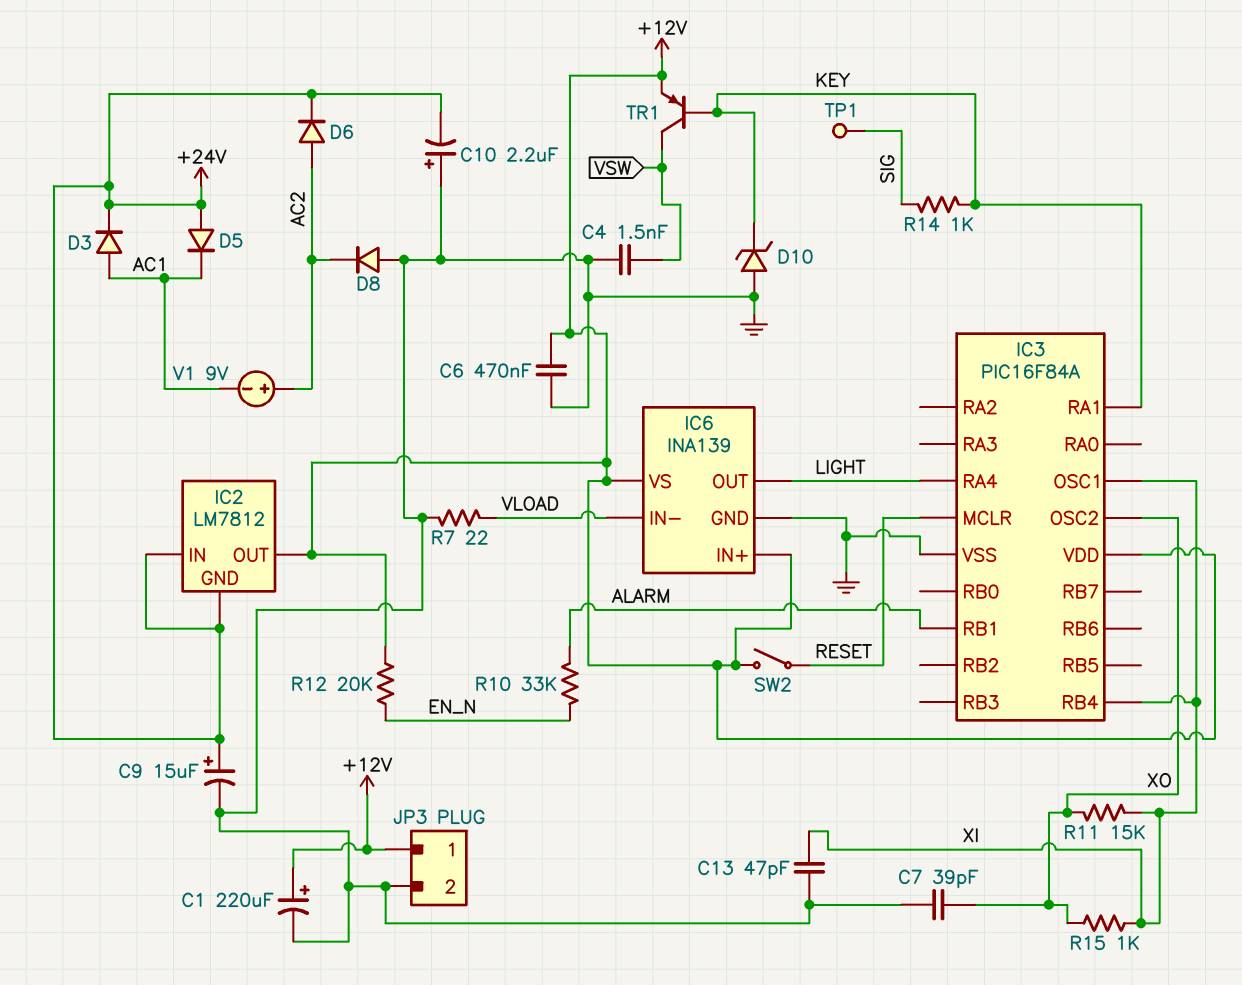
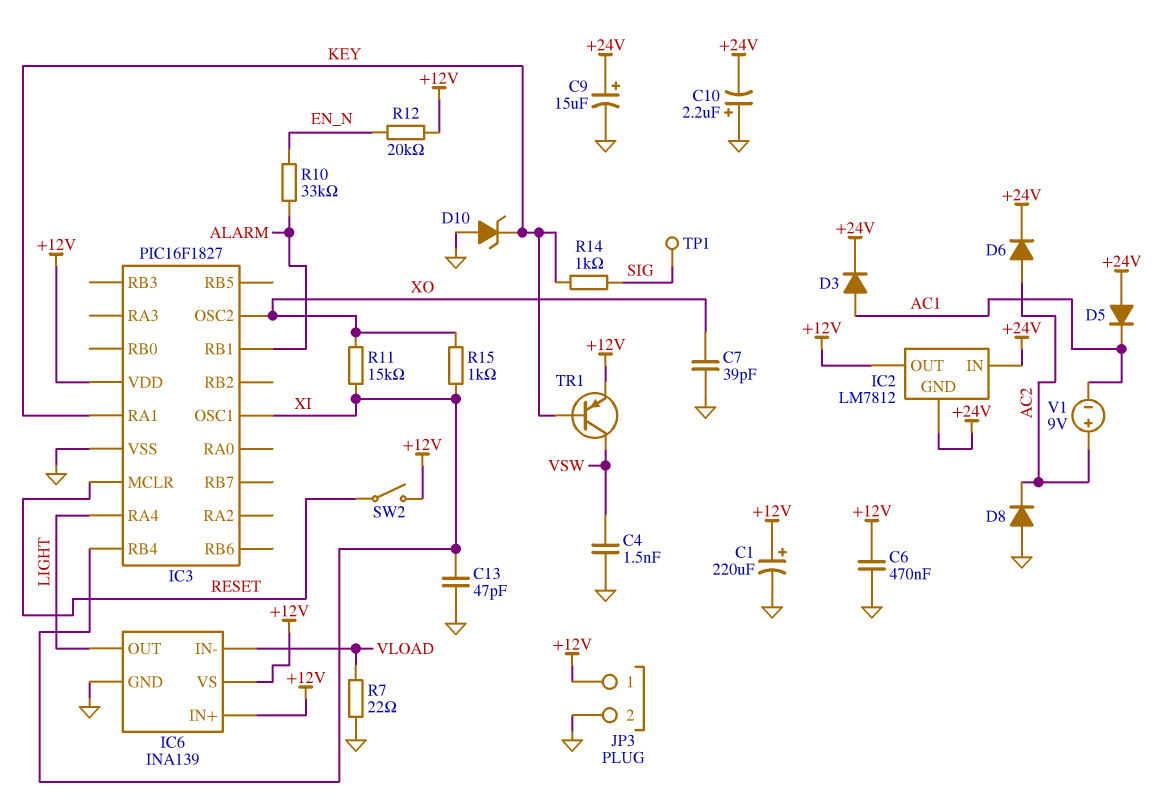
IC3: PIC16F84A -> PIC16F1827

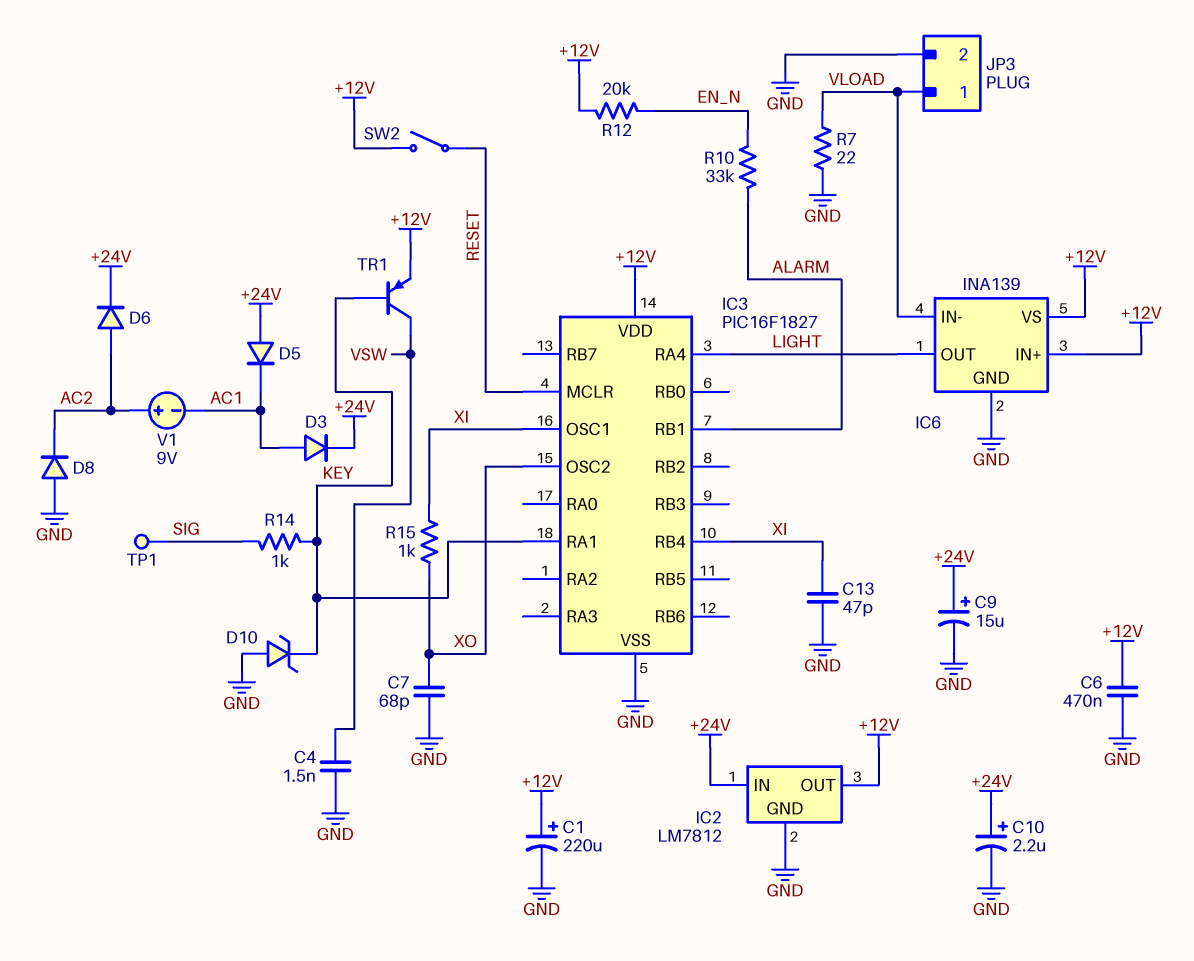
C7: 39pF (GND, XO) -> 68pF (GND, XO)
C10: 2.2uF (plus GND, minus +24V) -> 2.2uF (plus +24V, minus GND)
IC2 pin GND: +24V -> GND
JP3 pin 1: +12V -> VLOAD
R11: 15k (XI, XO) -> none

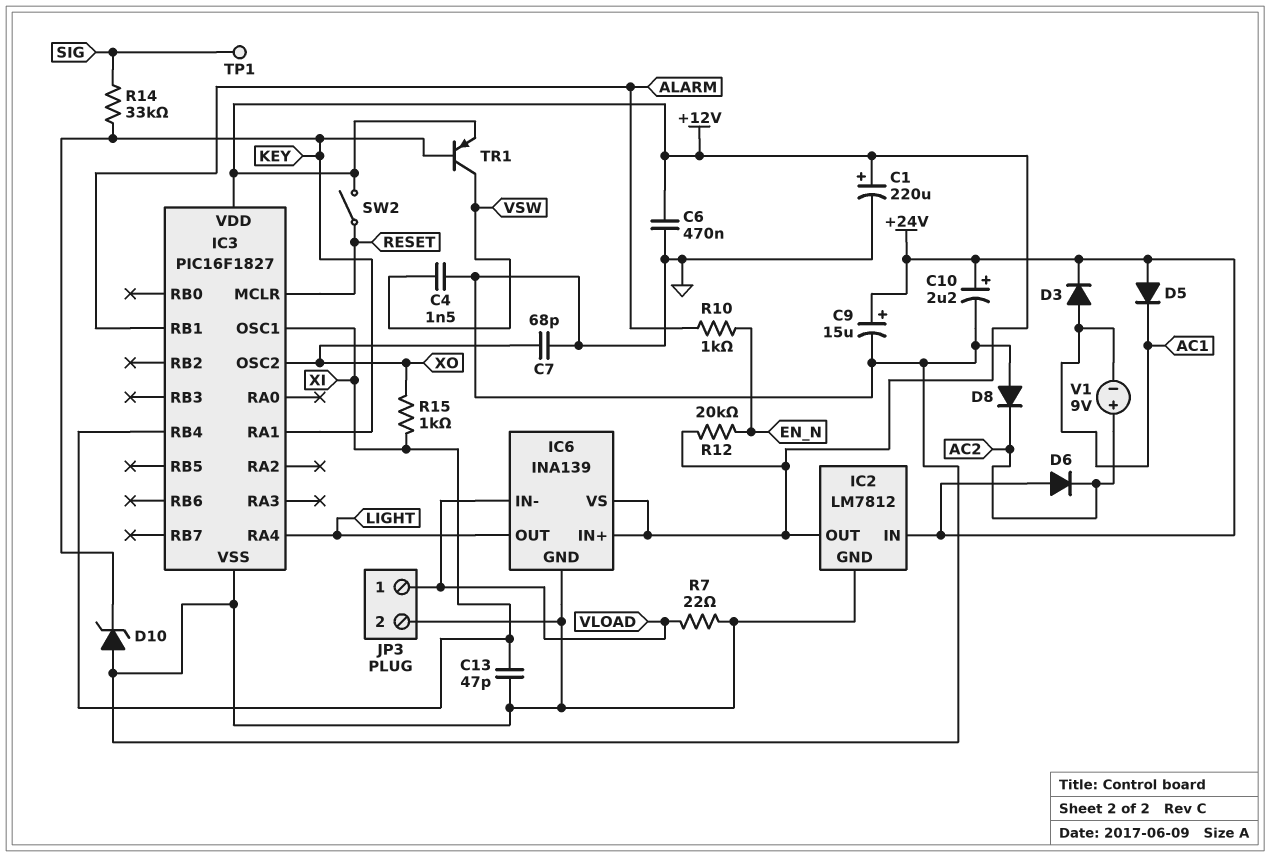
D6: diode (A AC2, K +24V) -> diode (A +24V, K AC2)
R10: 33k (ALARM, EN_N) -> 1k (ALARM, EN_N)
R14: 1k (KEY, SIG) -> 33k (KEY, SIG)

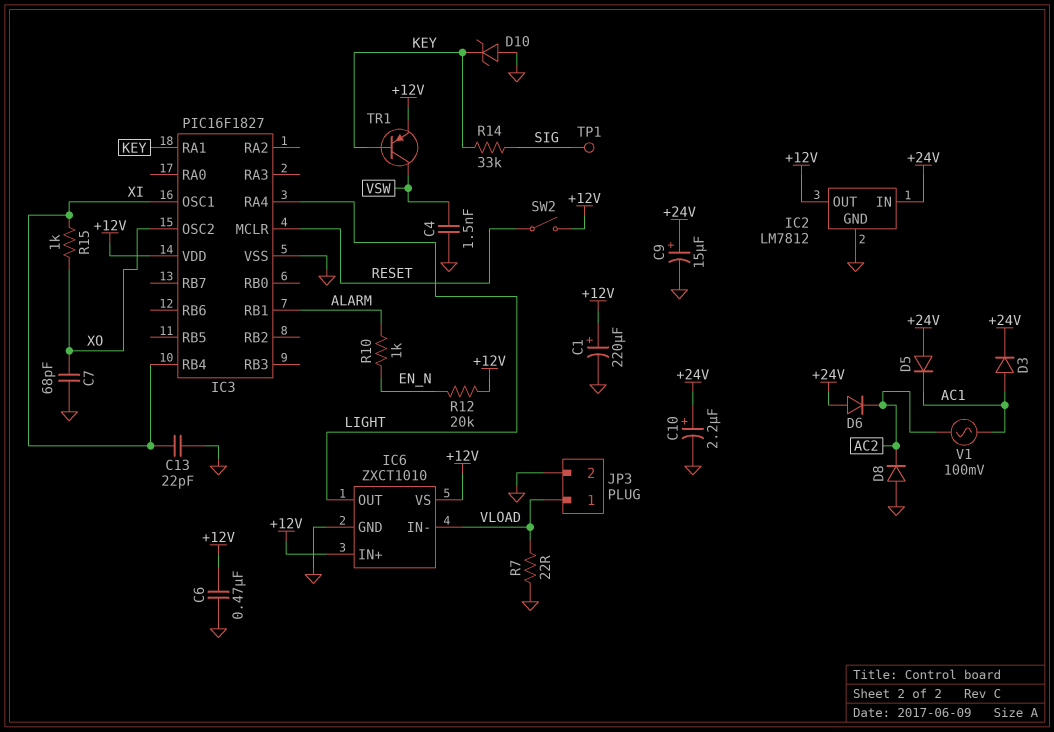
C13: 47pF (GND, XI) -> 22pF (GND, XI)
IC6: INA139 -> ZXCT1010
V1: 9V (plus AC2, minus AC1) -> AC 100mV (AC1, AC2)

